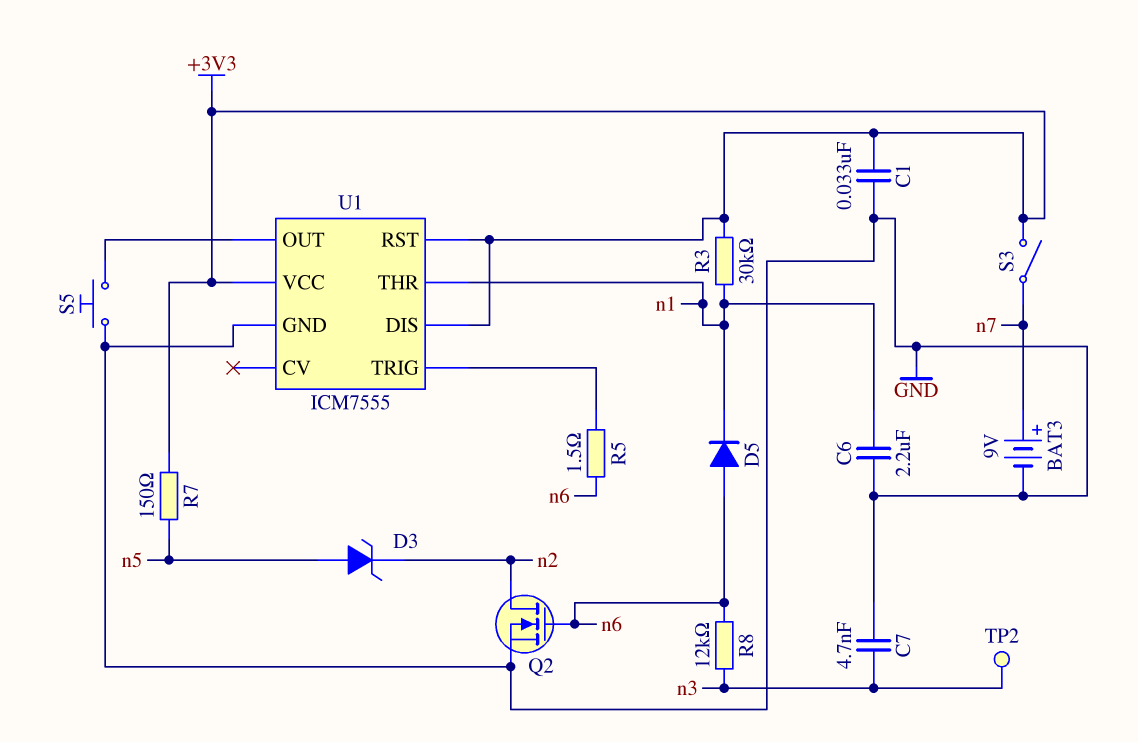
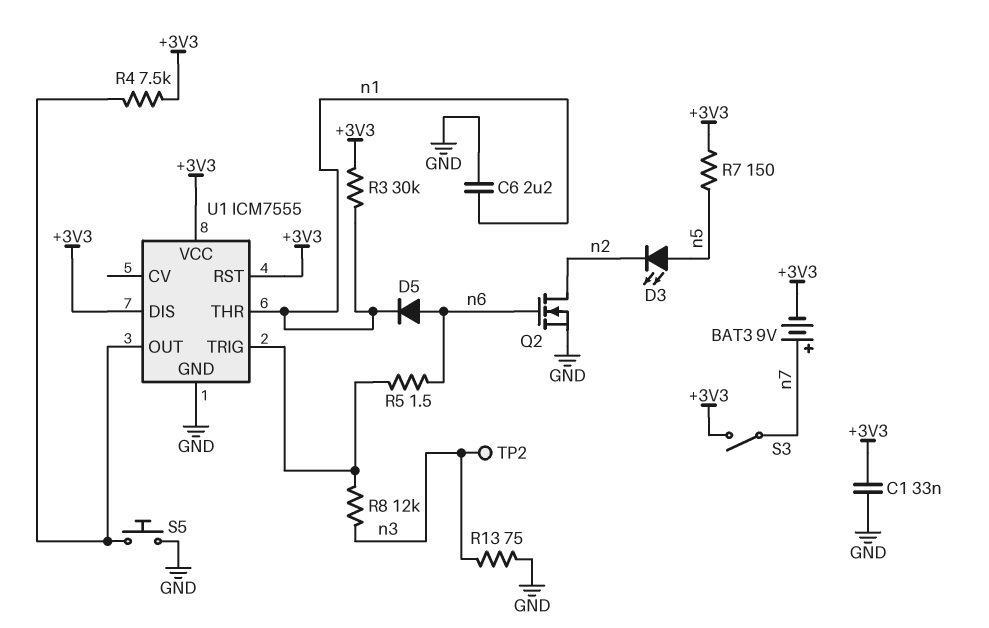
BAT3: 9V (plus n7, minus GND) -> 9V (plus n7, minus +3V3)
C7: 4.7nF (GND, n3) -> none
D3: zener (A n5, K n2) -> LED (A n5, K n2)
R4: none -> 7.5k (+3V3, U1/OUT)
R8: 12k (n3, n6) -> 12k (U1/TRIG, n3)
R13: none -> 75 (GND, n3)

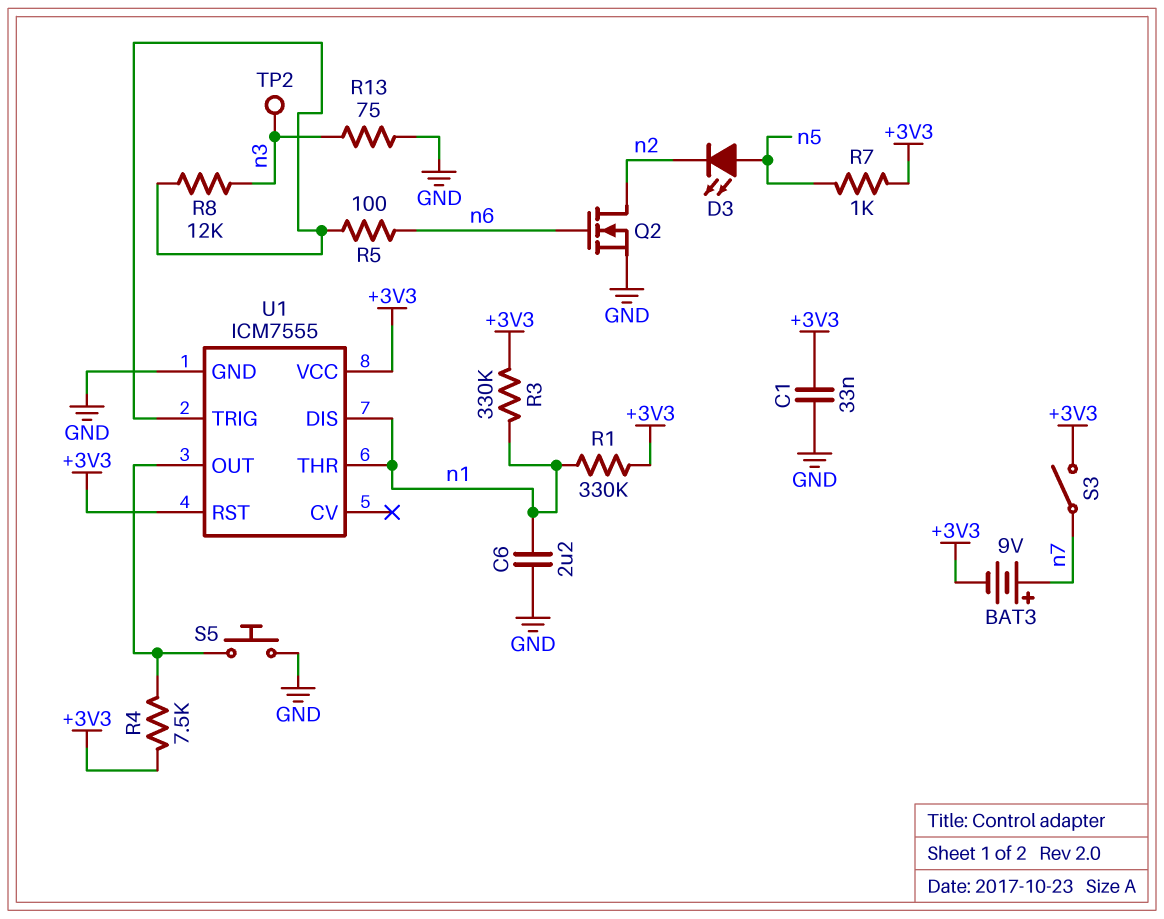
D5: diode (A n6, K n1) -> none
R1: none -> 330k (+3V3, n1)
R3: 30k (+3V3, n1) -> 330k (+3V3, n1)
R5: 1.5 (U1/TRIG, n6) -> 100 (U1/TRIG, n6)
R7: 150 (+3V3, n5) -> 1k (+3V3, n5)
U1 pin DIS: +3V3 -> n1

